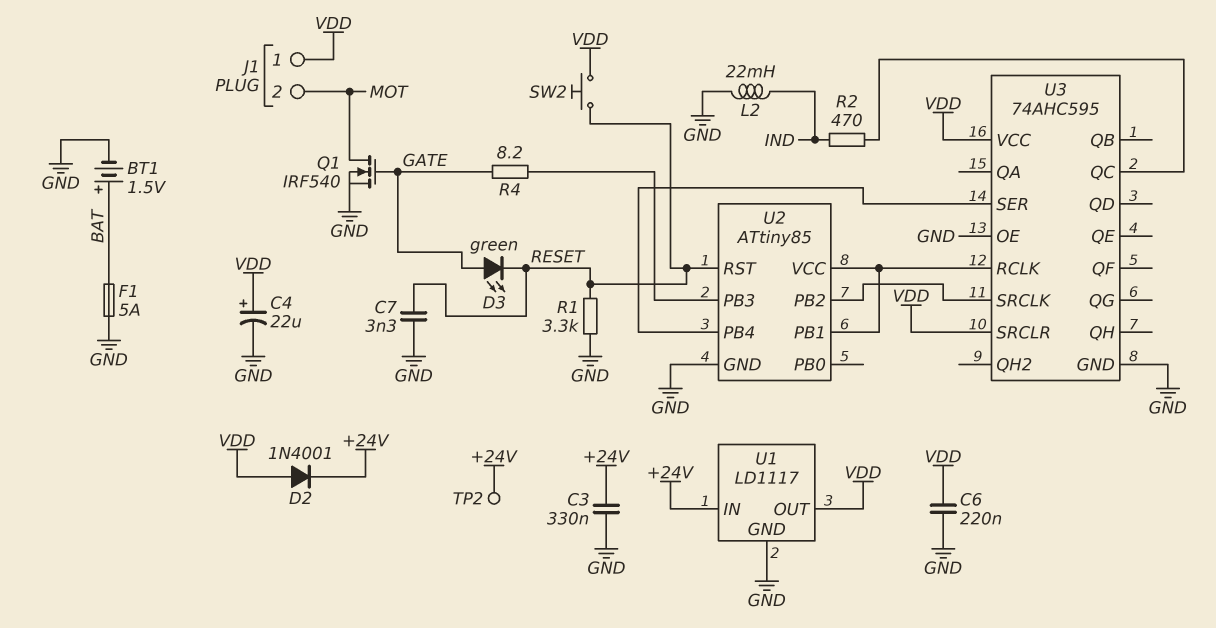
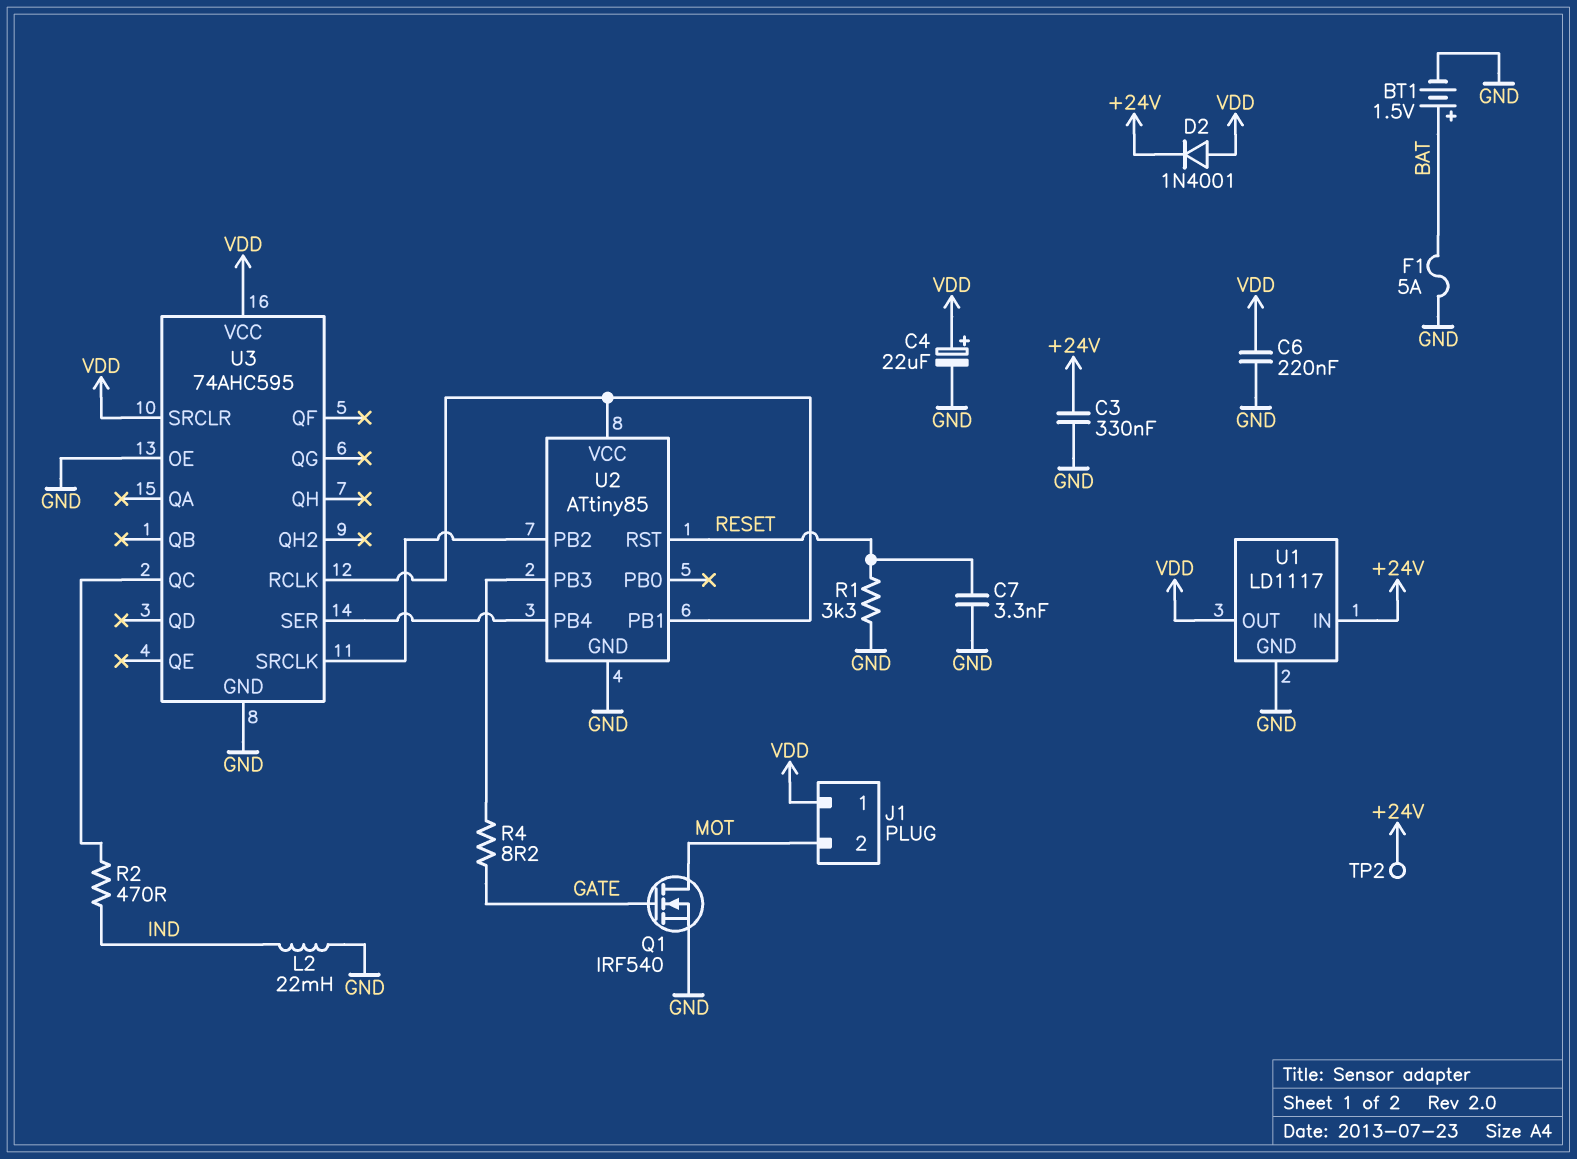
D3: LED green (A GATE, K RESET) -> none
SW2: button (RESET, VDD) -> none

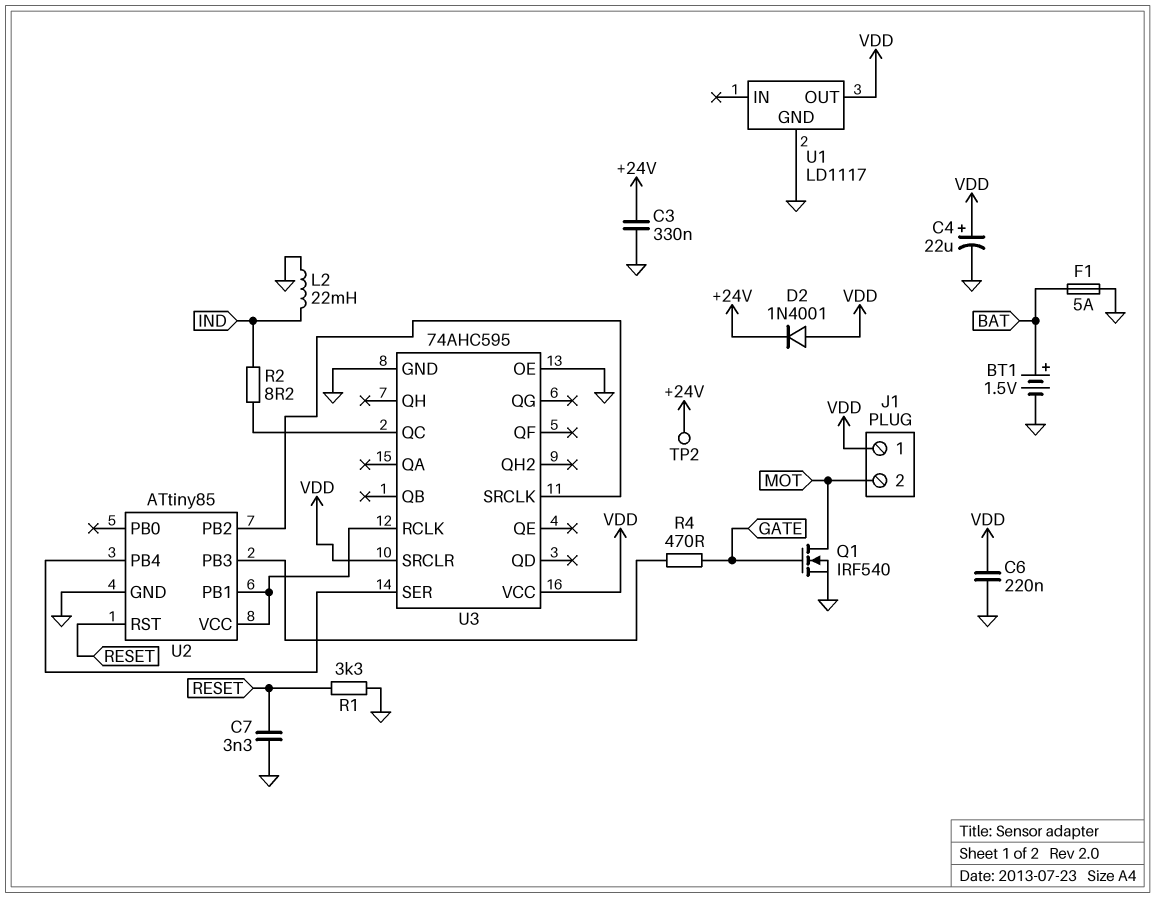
R2: 470 (IND, U3/QC) -> 8.2 (IND, U3/QC)
R4: 8.2 (GATE, U2/PB3) -> 470 (GATE, U2/PB3)
U1 pin IN: +24V -> none

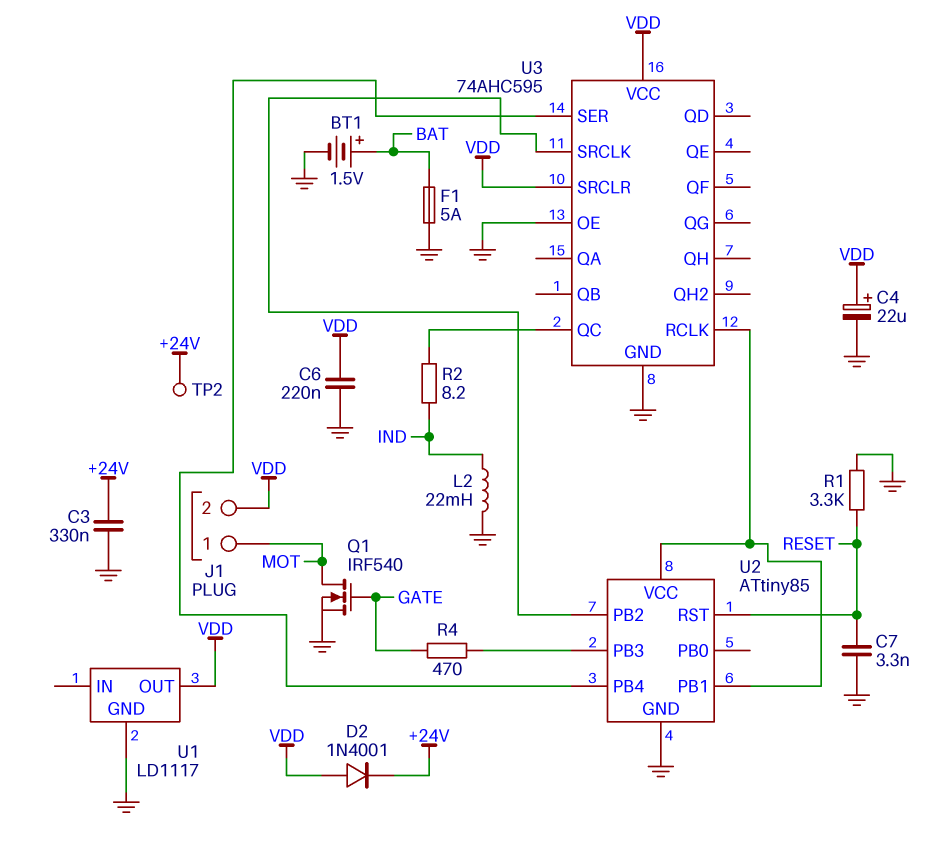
J1 pin 1: VDD -> MOT
J1 pin 2: MOT -> VDD

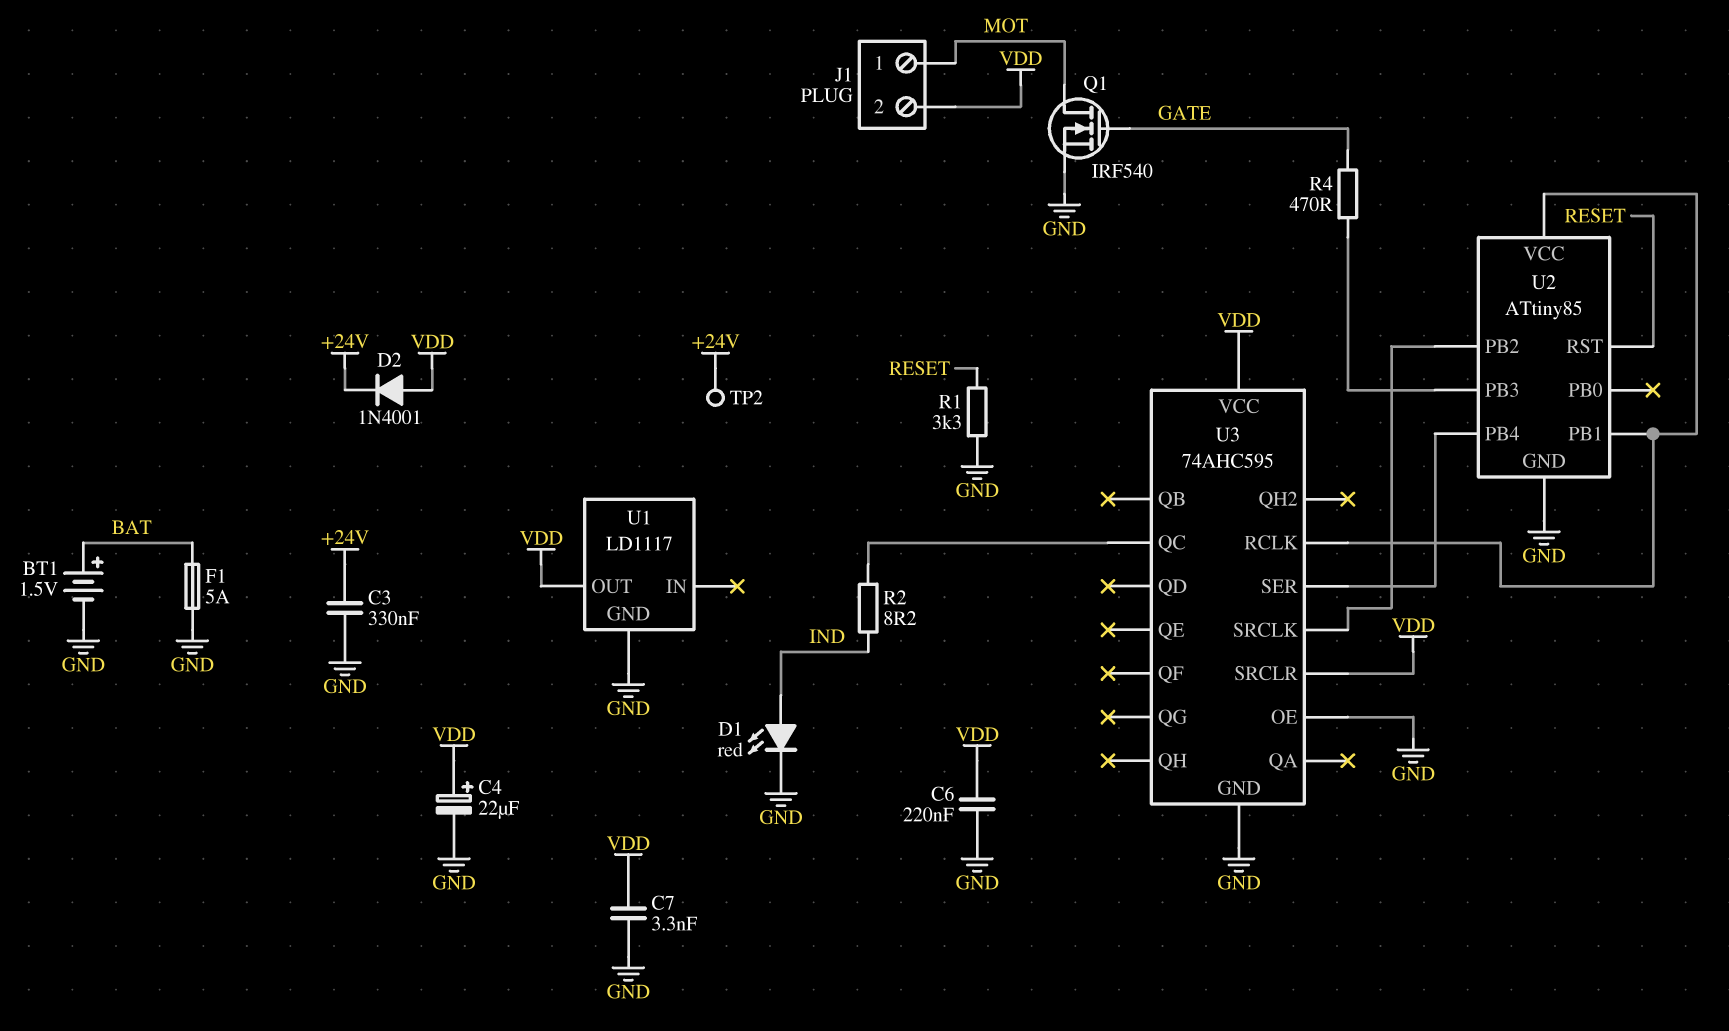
C7: 3.3nF (GND, RESET) -> 3.3nF (GND, VDD)
D1: none -> LED red (A IND, K GND)
L2: 22mH (GND, IND) -> none

